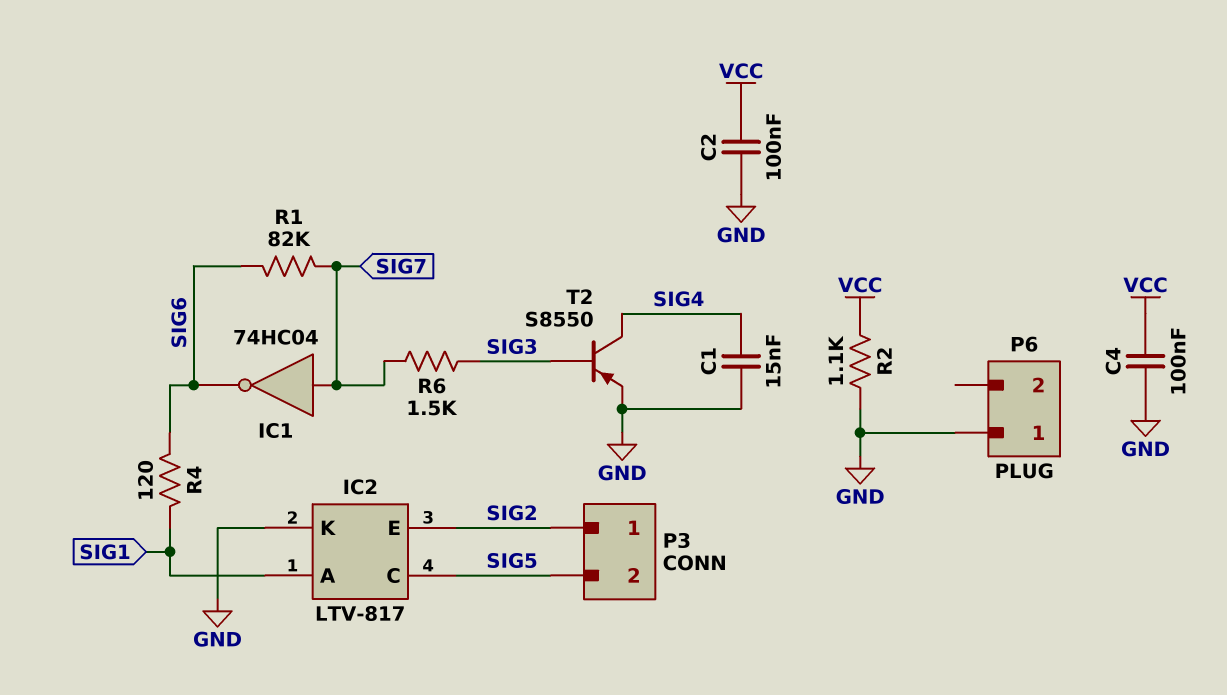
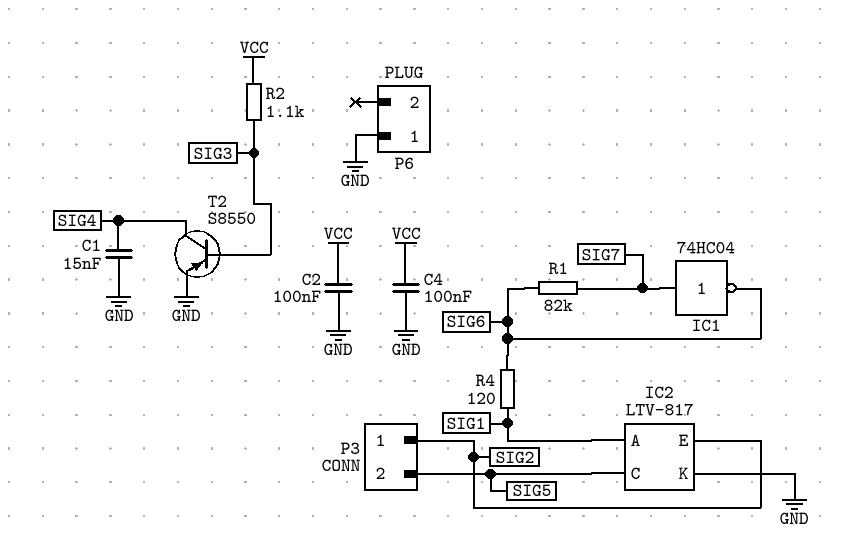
R2: 1.1k (GND, VCC) -> 1.1k (SIG3, VCC)
R6: 1.5k (SIG3, SIG7) -> none

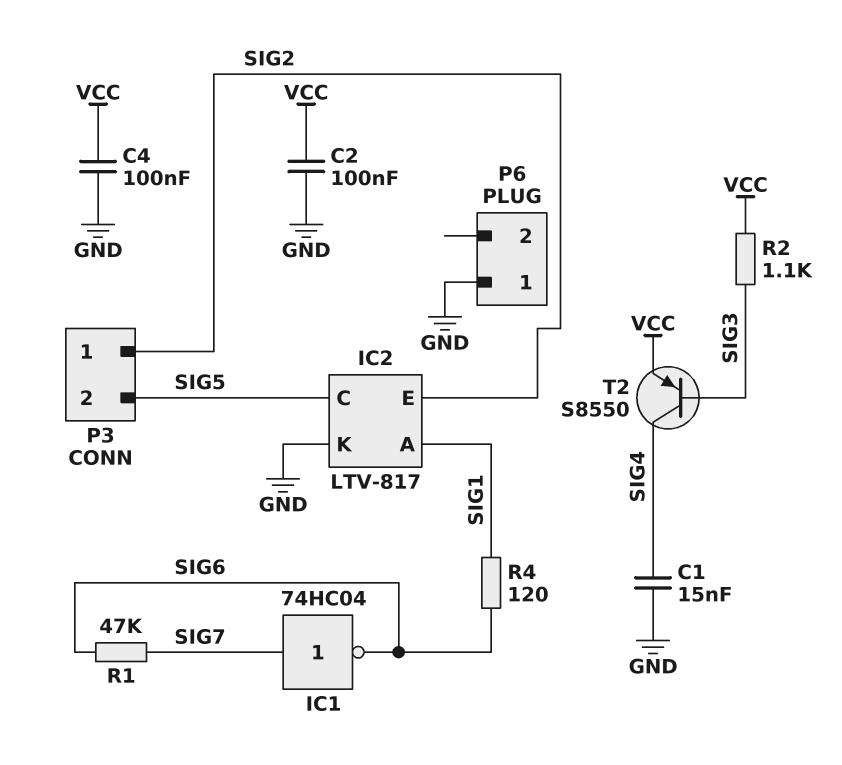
R1: 82k (SIG6, SIG7) -> 47k (SIG6, SIG7)
T2: PNP S8550 (B SIG3, C SIG4, E GND) -> PNP S8550 (B SIG3, C SIG4, E VCC)

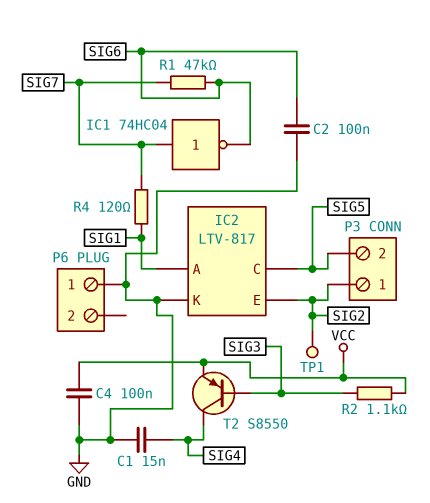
C2: 100nF (GND, VCC) -> 100nF (GND, SIG6)
R4: 120 (SIG1, SIG6) -> 120 (SIG1, SIG7)
TP1: none -> test point (SIG2)

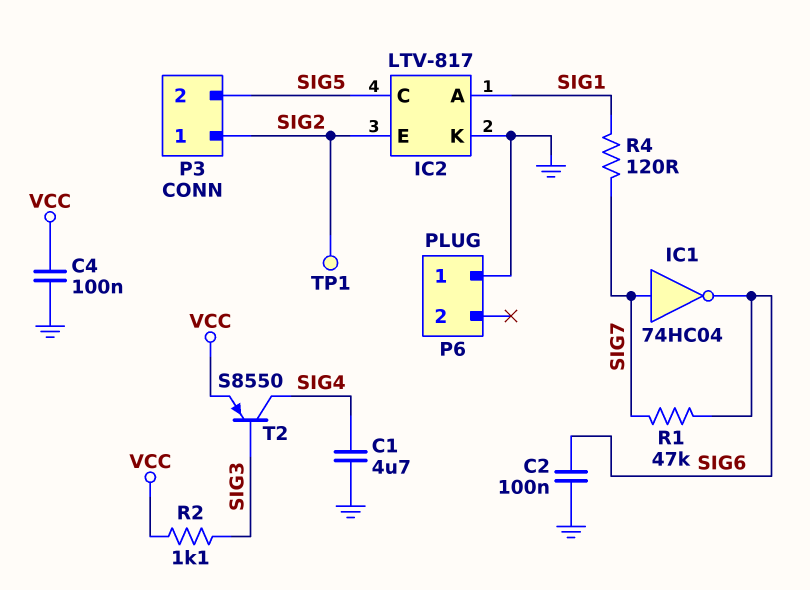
C1: 15nF (GND, SIG4) -> 4.7uF (GND, SIG4)

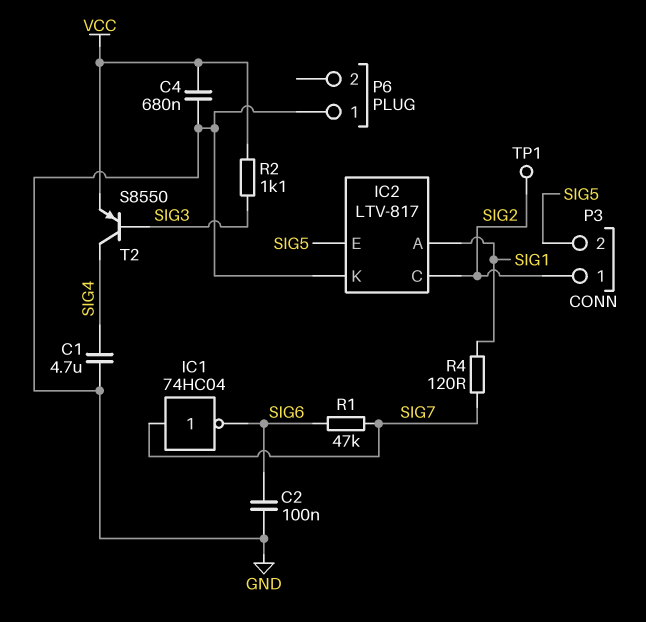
C4: 100nF (GND, VCC) -> 680nF (GND, VCC)
IC2 pin C: SIG5 -> SIG2
IC2 pin E: SIG2 -> SIG5

